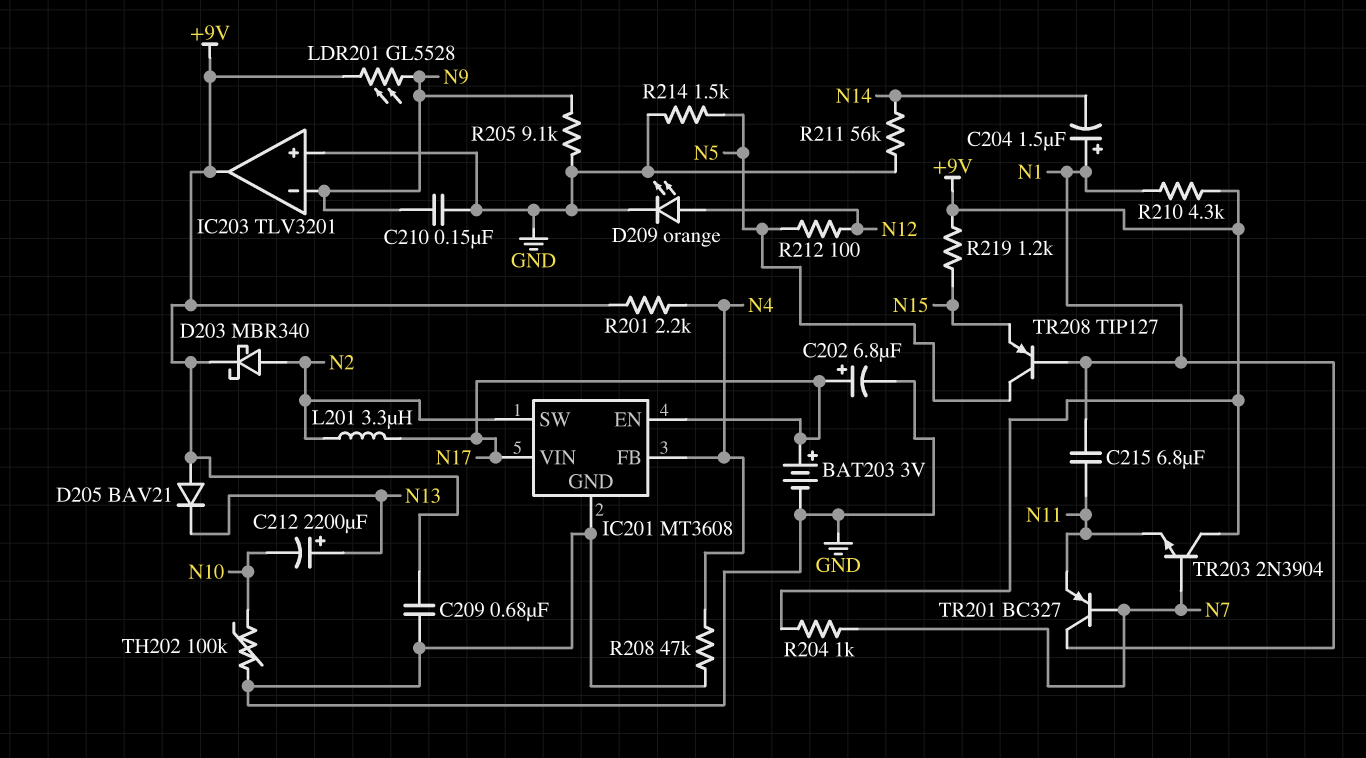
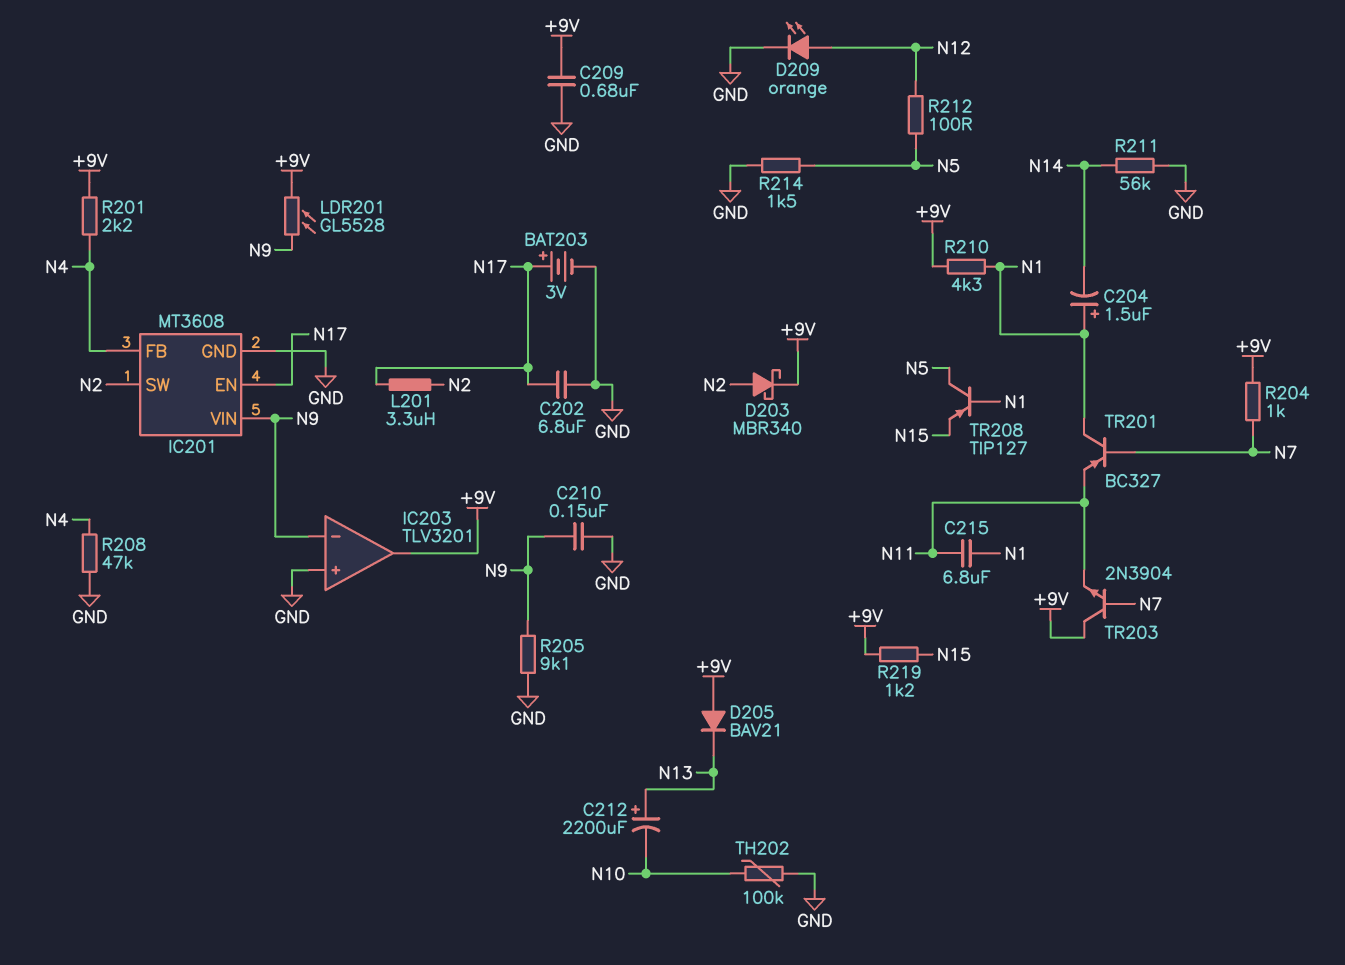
C202: 6.8uF (plus N17, minus GND) -> 6.8uF (GND, N17)
IC201 pin VIN: N17 -> N9

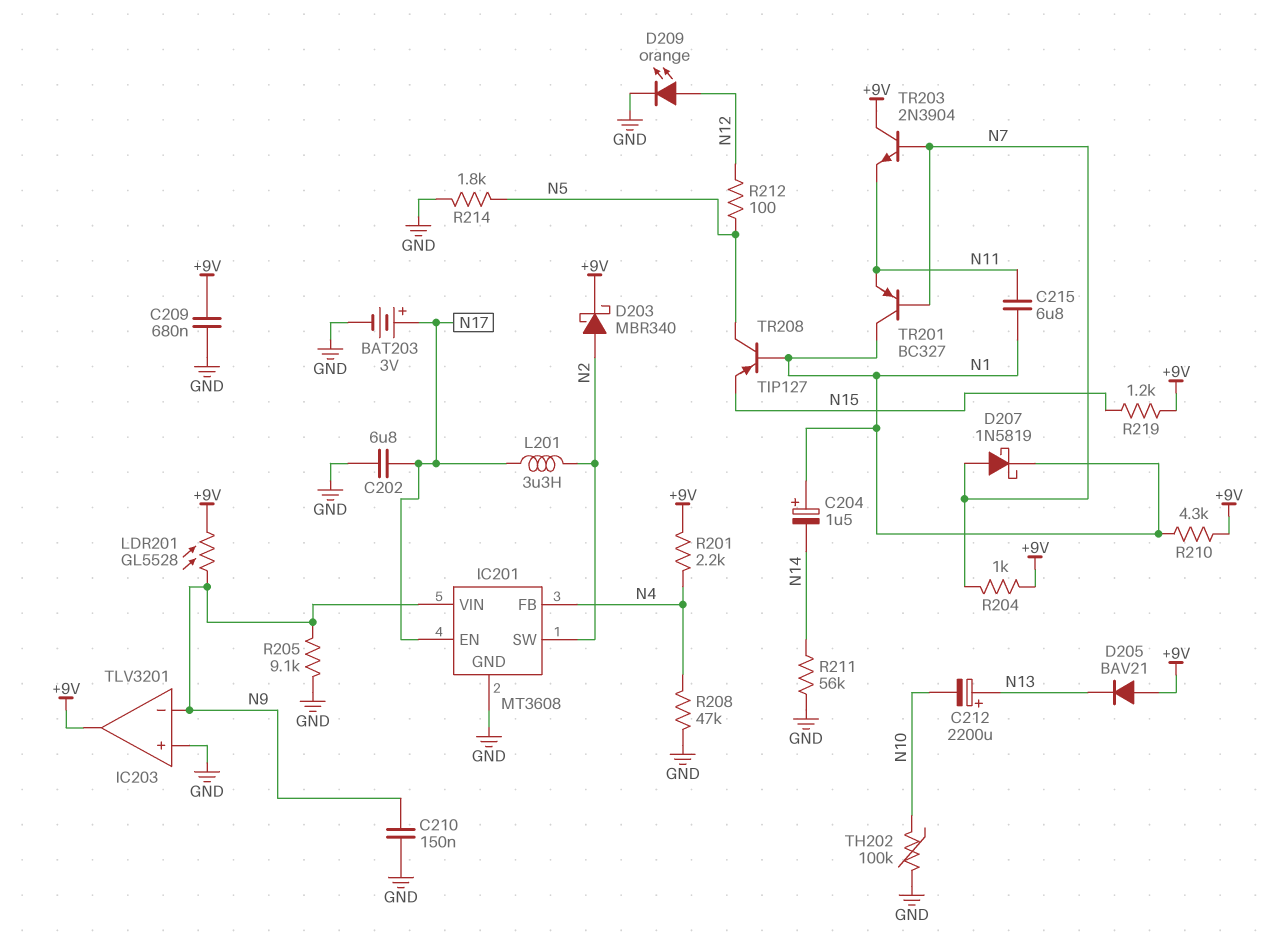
D207: none -> schottky 1N5819 (A N7, K N1)
R214: 1.5k (GND, N5) -> 1.8k (GND, N5)

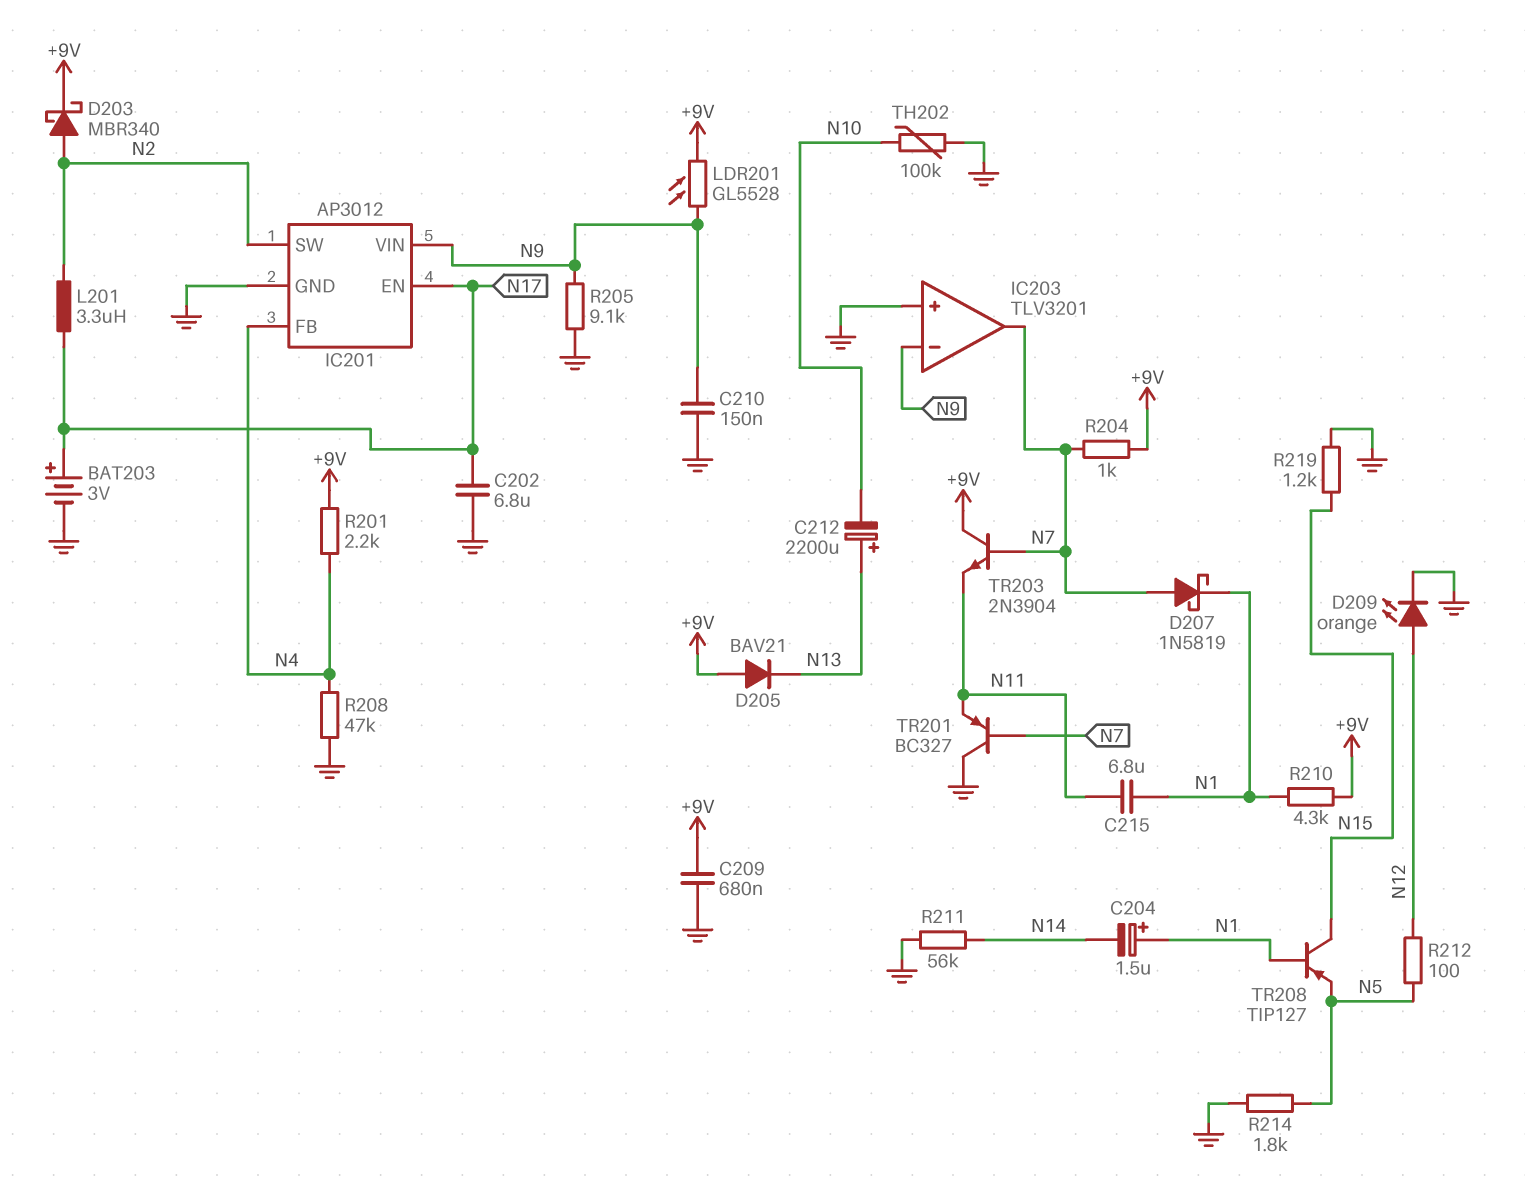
IC201: MT3608 -> AP3012
IC203 pin out: +9V -> N7
R219: 1.2k (+9V, N15) -> 1.2k (GND, N15)
TR201: PNP BC327 (B N7, C N1, E N11) -> PNP BC327 (B N7, C GND, E N11)
TR208: PNP TIP127 (B N1, C N5, E N15) -> PNP TIP127 (B N1, C N15, E N5)

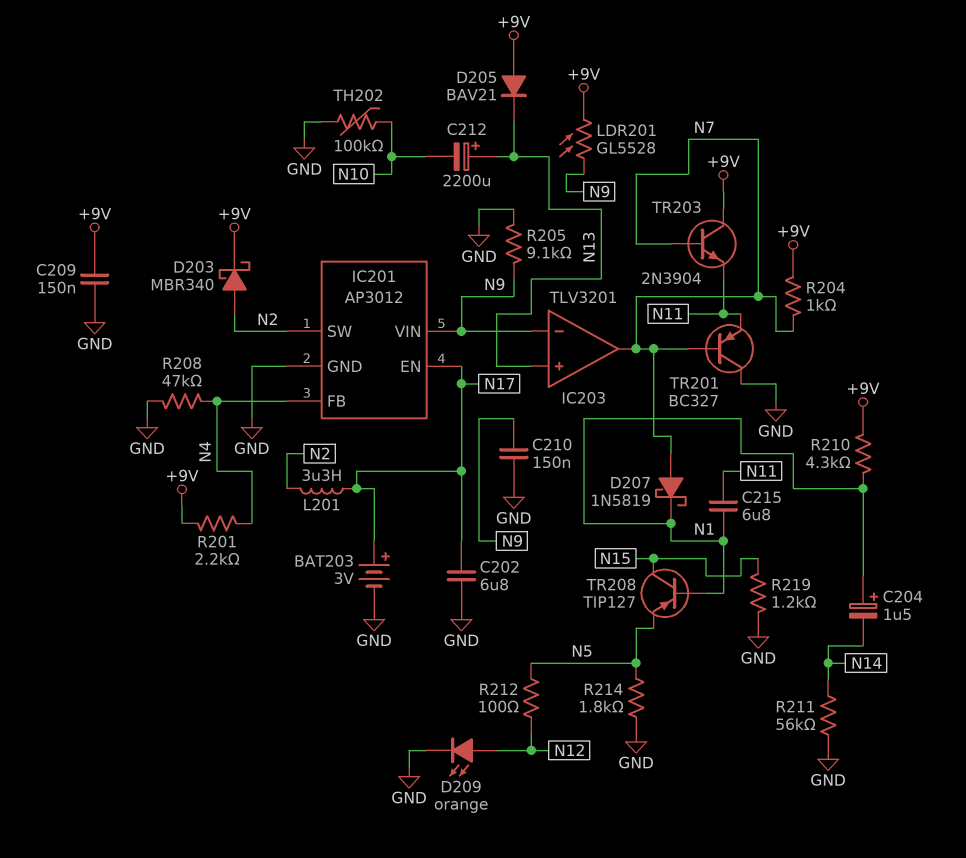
C209: 680nF (+9V, GND) -> 150nF (+9V, GND)
IC203 pin in+: GND -> N13

